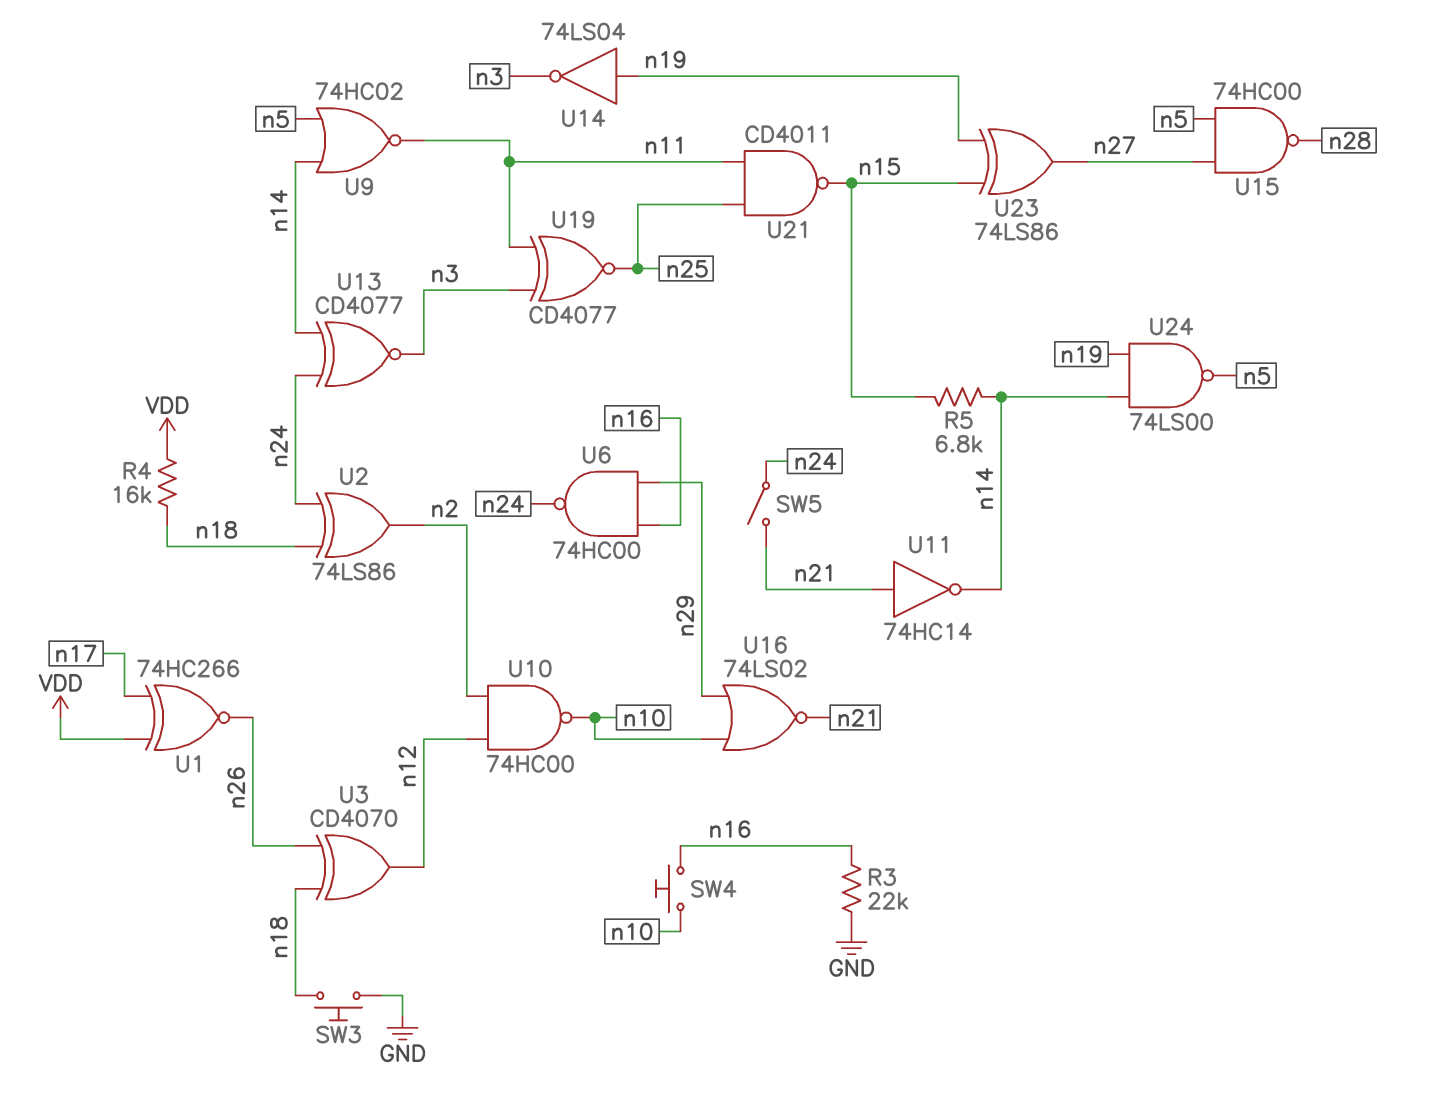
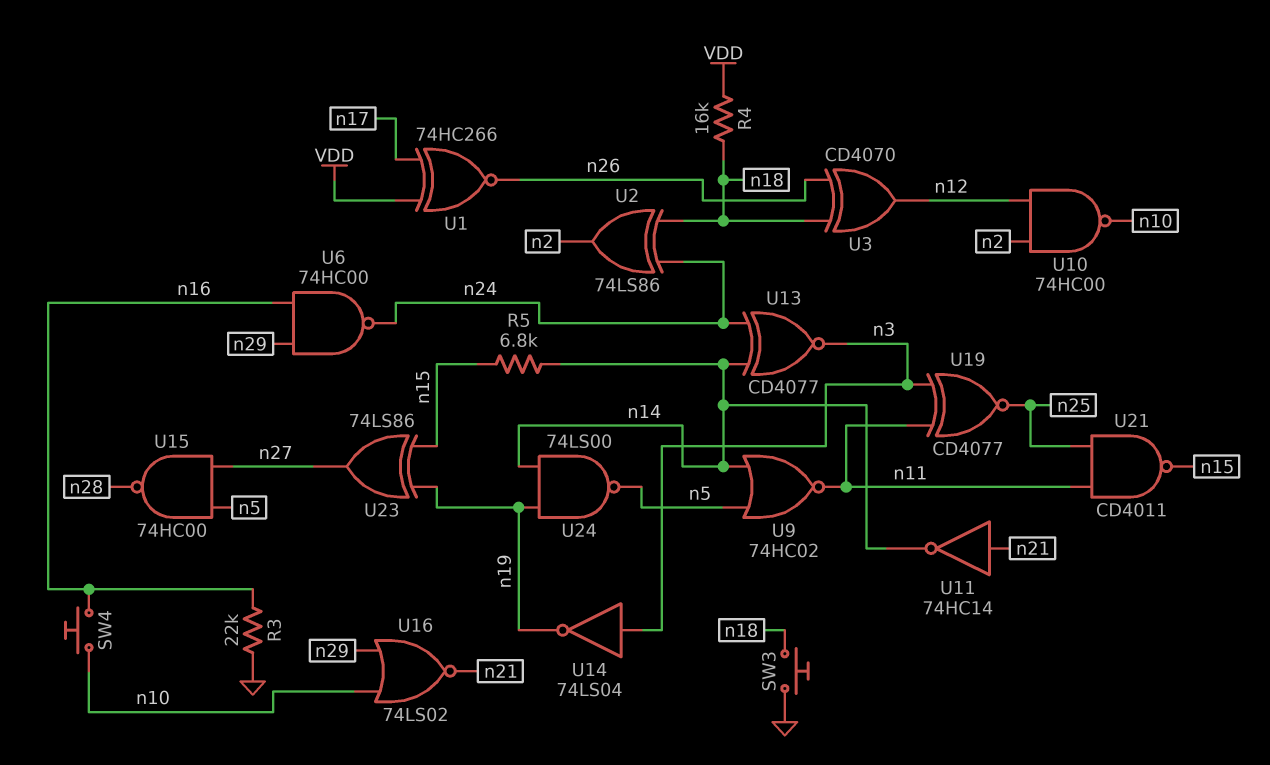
SW5: switch (n21, n24) -> none
U14: NOT 74LS04 (in n19, out n3) -> NOT 74LS04 (in n3, out n19)

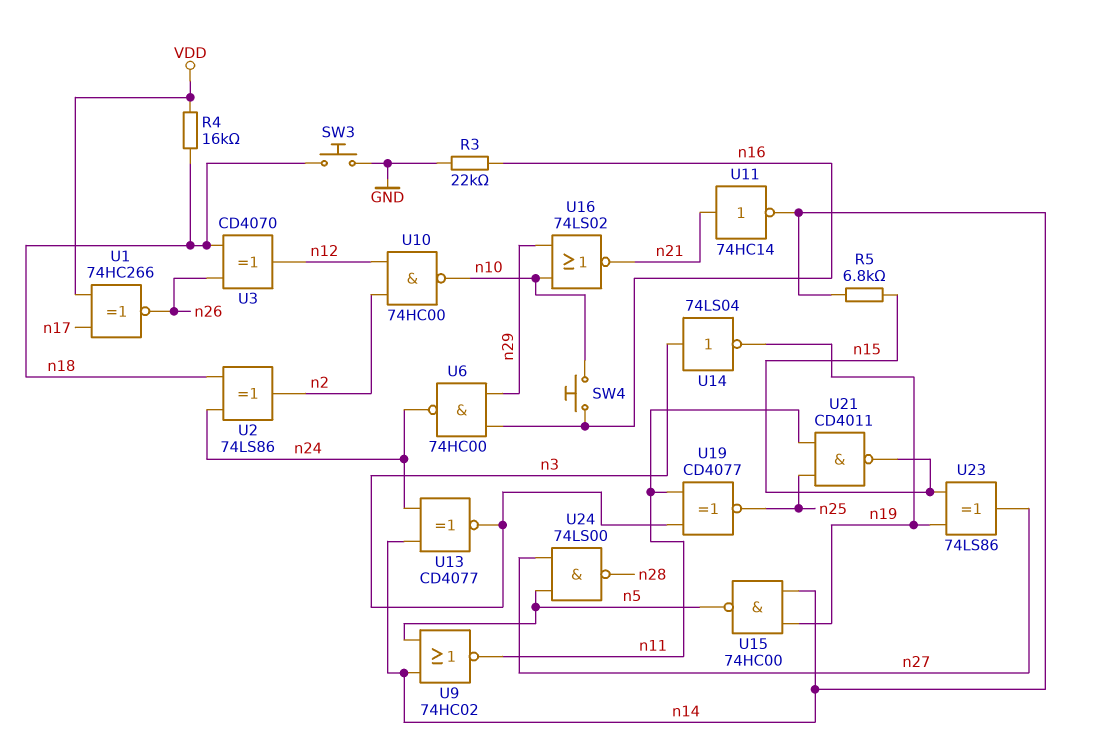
U15: NAND 74HC00 (in n5, in n27, out n28) -> NAND 74HC00 (in n14, in n19, out n5)
U24: NAND 74LS00 (in n14, in n19, out n5) -> NAND 74LS00 (in n5, in n27, out n28)

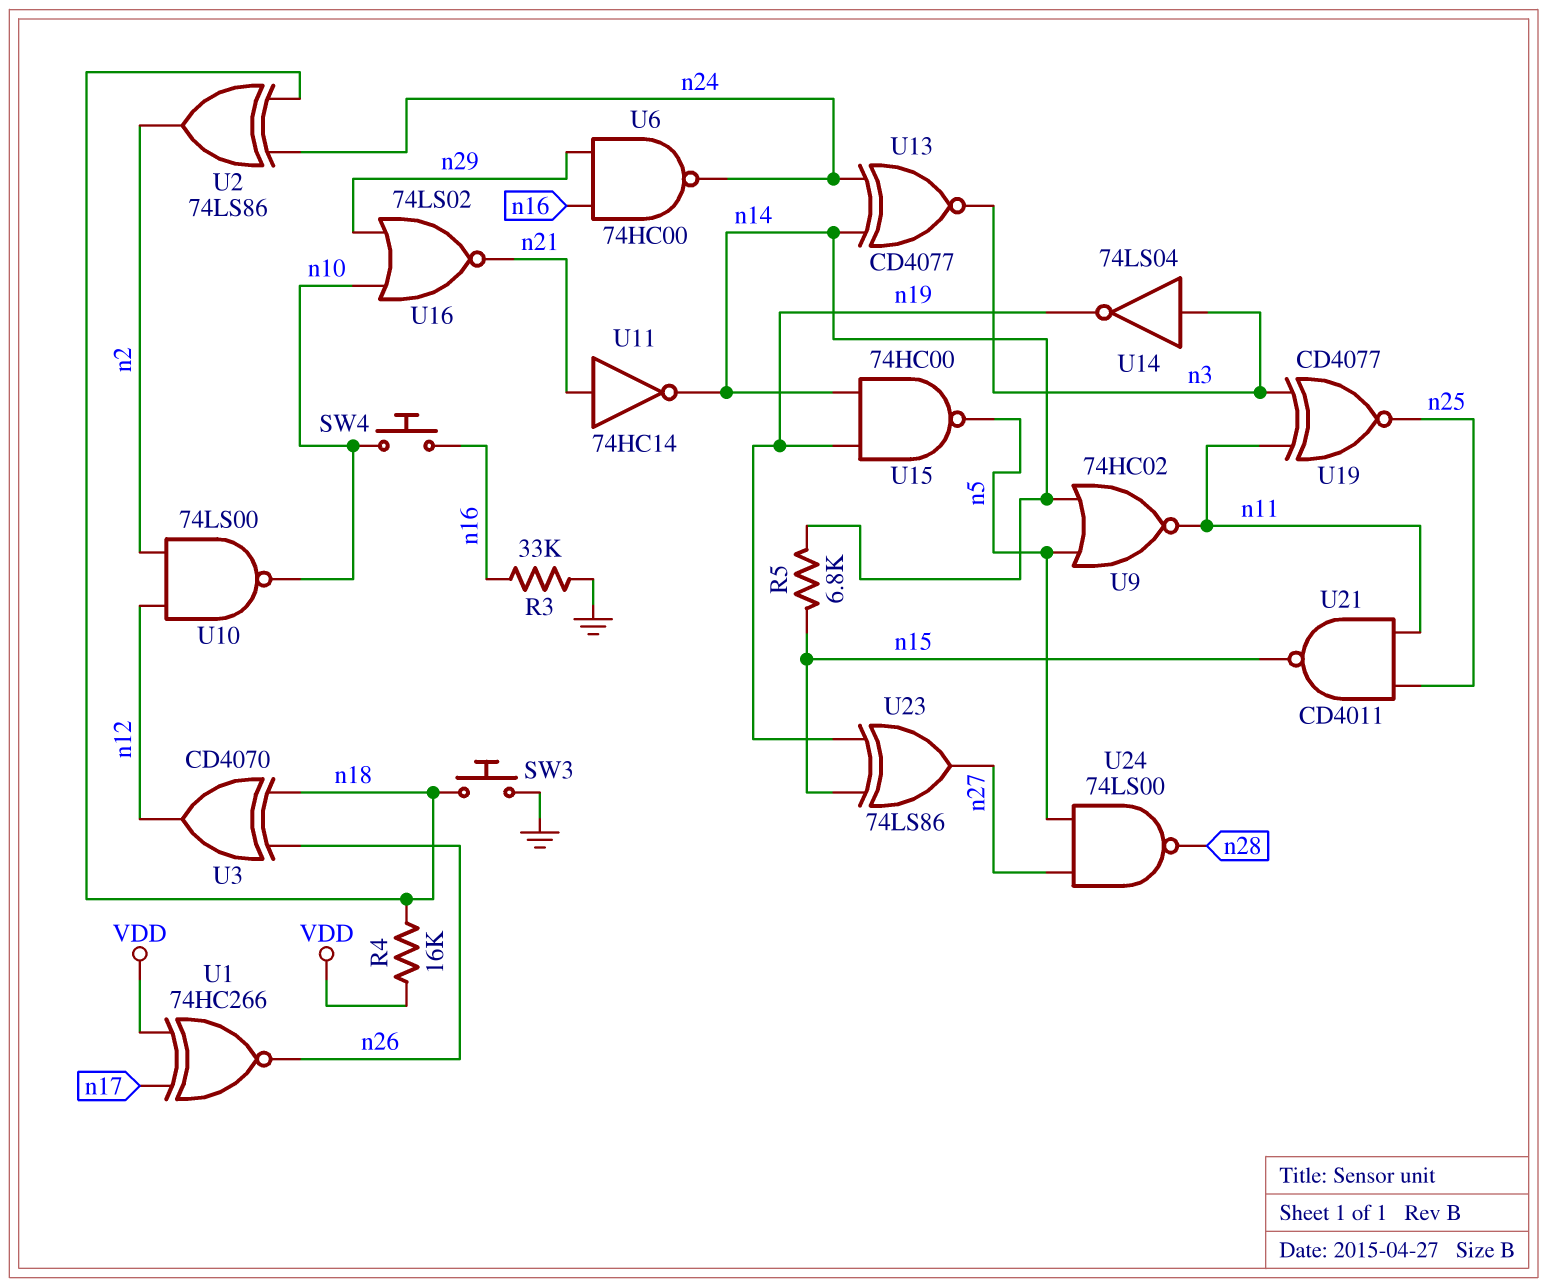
R3: 22k (GND, n16) -> 33k (GND, n16)
U10: NAND 74HC00 (in n2, in n12, out n10) -> NAND 74LS00 (in n2, in n12, out n10)

